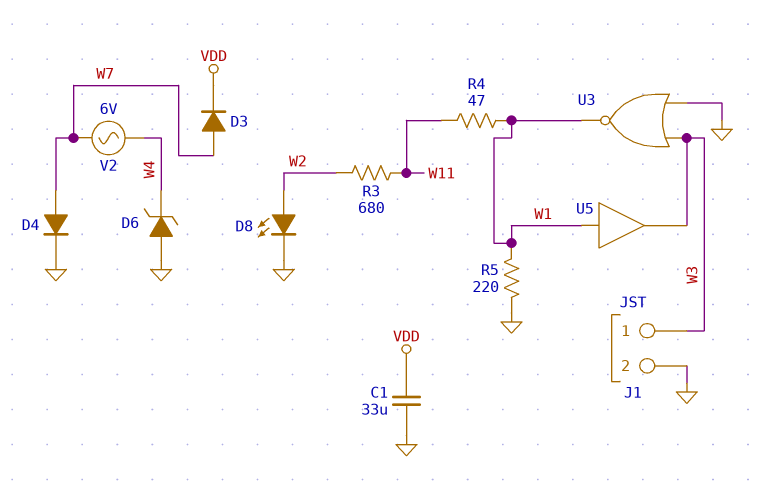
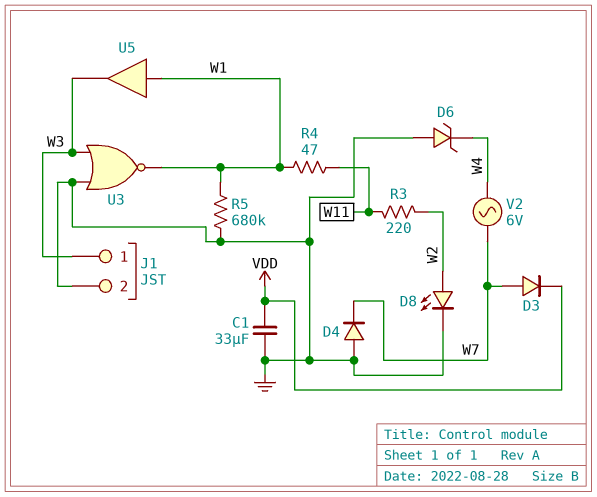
D4: diode (A W7, K GND) -> diode (A GND, K W7)
R3: 680 (W2, W11) -> 220 (W2, W11)
R5: 220 (GND, W1) -> 680k (GND, W1)

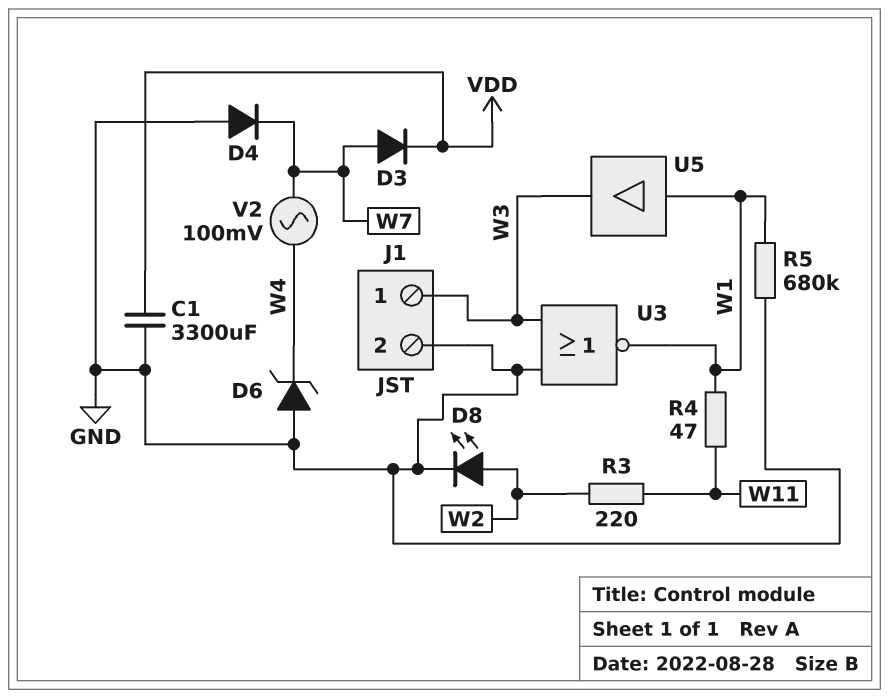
C1: 33uF (GND, VDD) -> 3300uF (GND, VDD)
V2: AC 6V (W4, W7) -> AC 100mV (W4, W7)

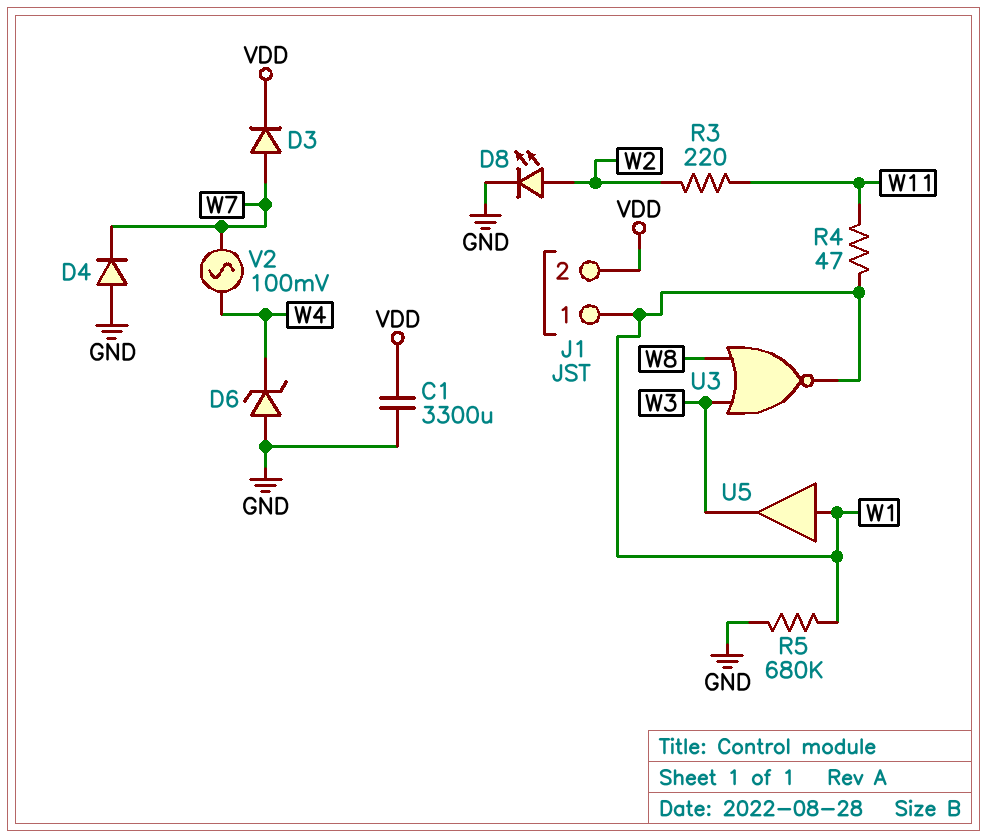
J1 pin 1: W3 -> W1
J1 pin 2: GND -> VDD
U3: NOR (in GND, in W3, out W1) -> NOR (in W3, in W8, out W1)

